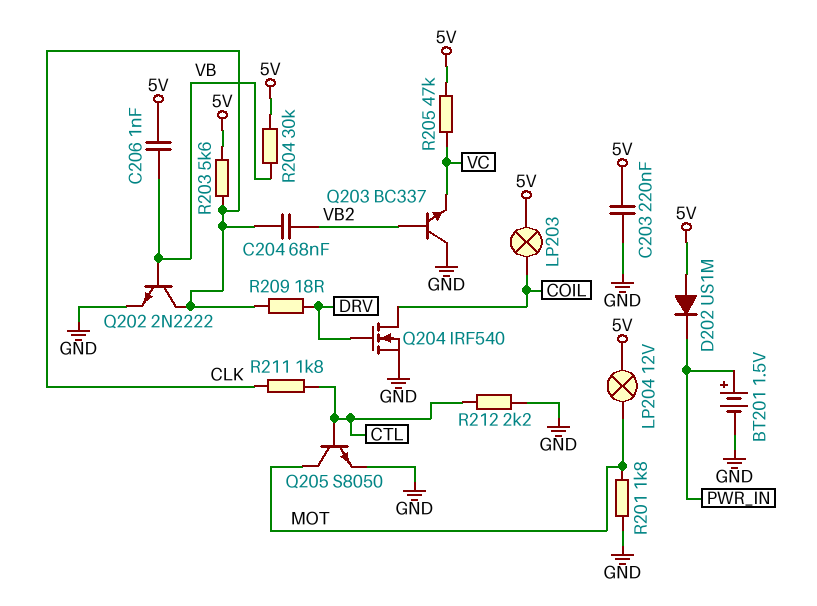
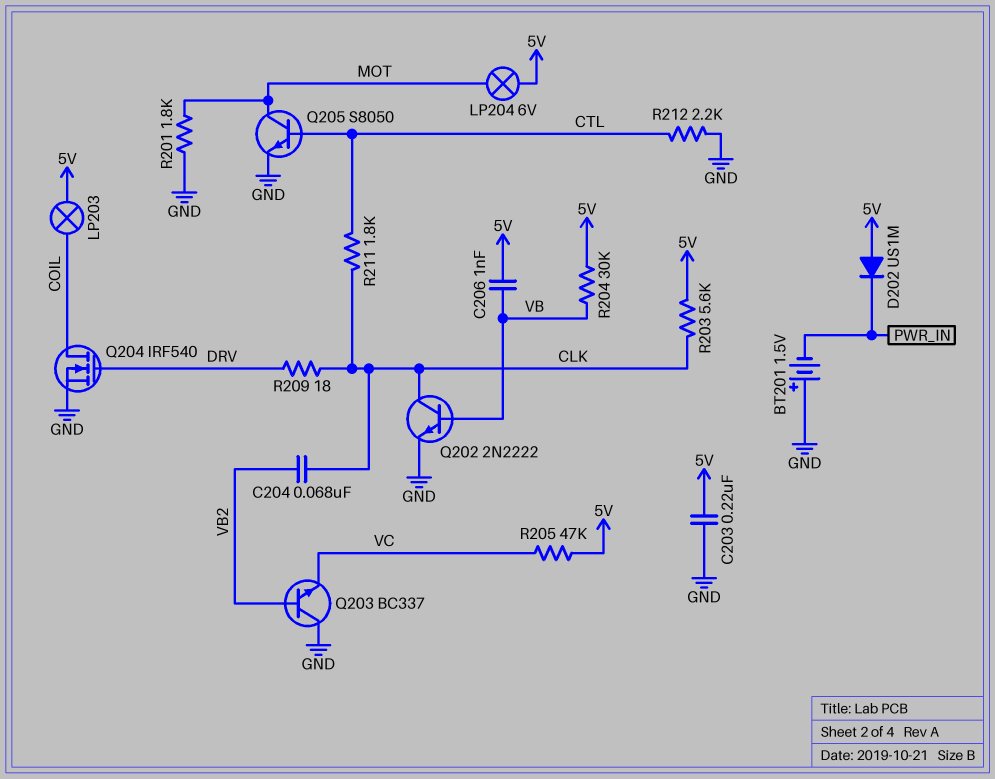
BT201: 1.5V (plus PWR_IN, minus GND) -> 1.5V (plus GND, minus PWR_IN)
LP204: lamp 12V (5V, MOT) -> lamp 6V (5V, MOT)

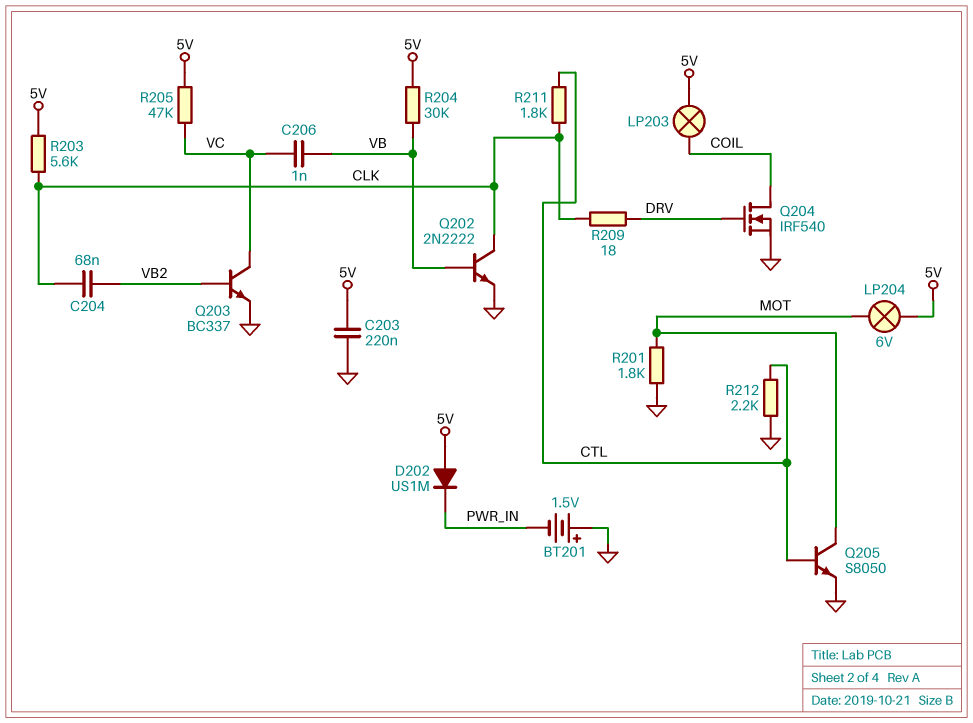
C206: 1nF (5V, VB) -> 1nF (VB, VC)
Q203: NPN BC337 (B VB2, C GND, E VC) -> NPN BC337 (B VB2, C VC, E GND)

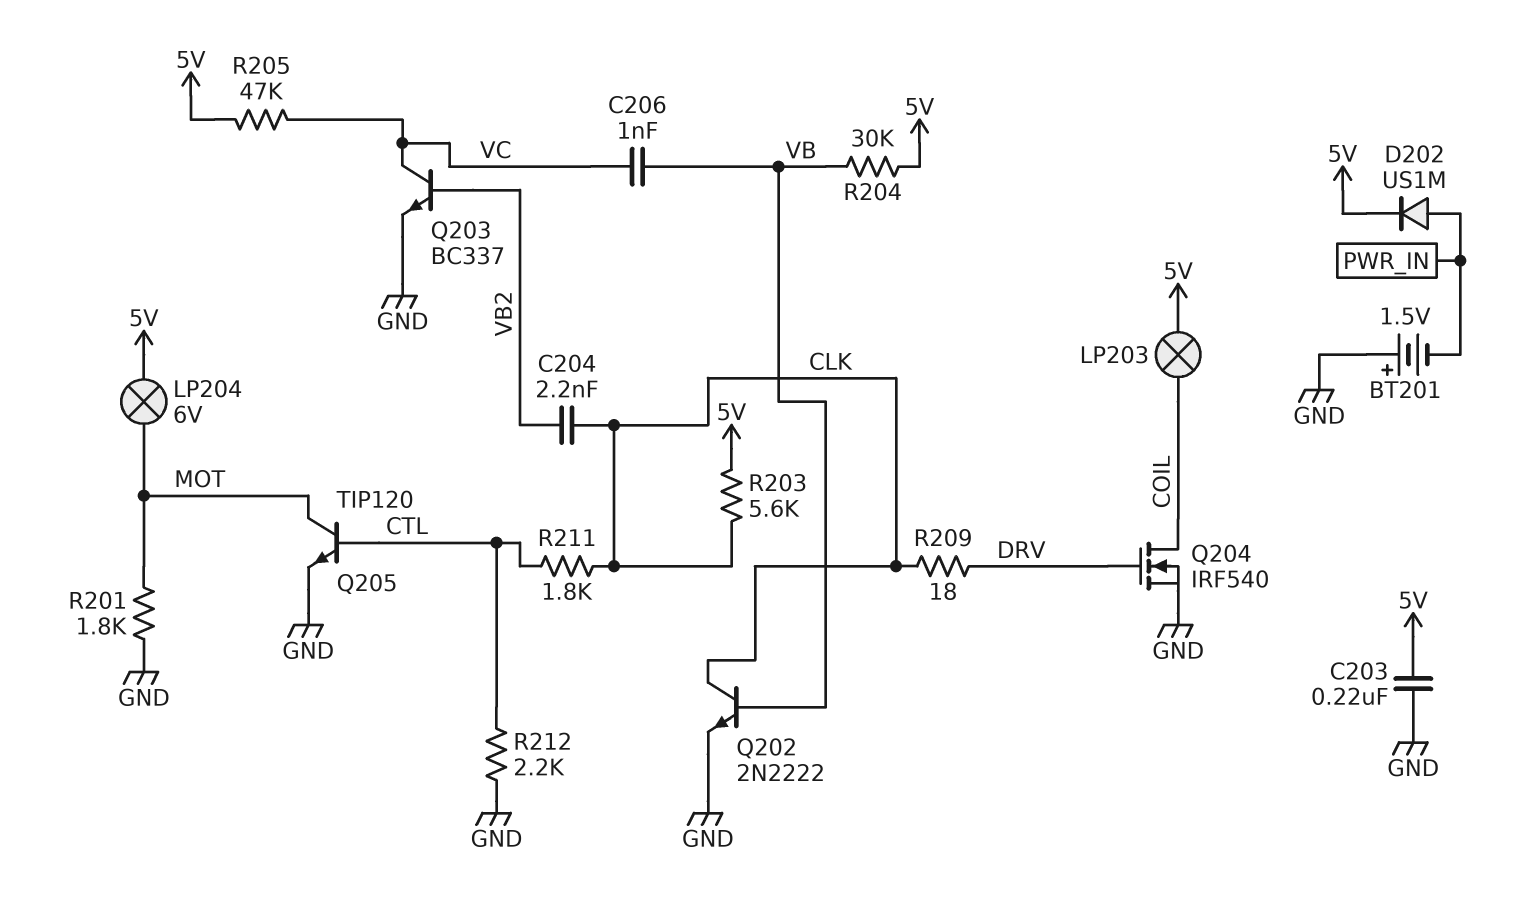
C204: 68nF (CLK, VB2) -> 2.2nF (CLK, VB2)
D202: diode US1M (A 5V, K PWR_IN) -> diode US1M (A PWR_IN, K 5V)
Q205: NPN S8050 (B CTL, C MOT, E GND) -> NPN TIP120 (B CTL, C MOT, E GND)

